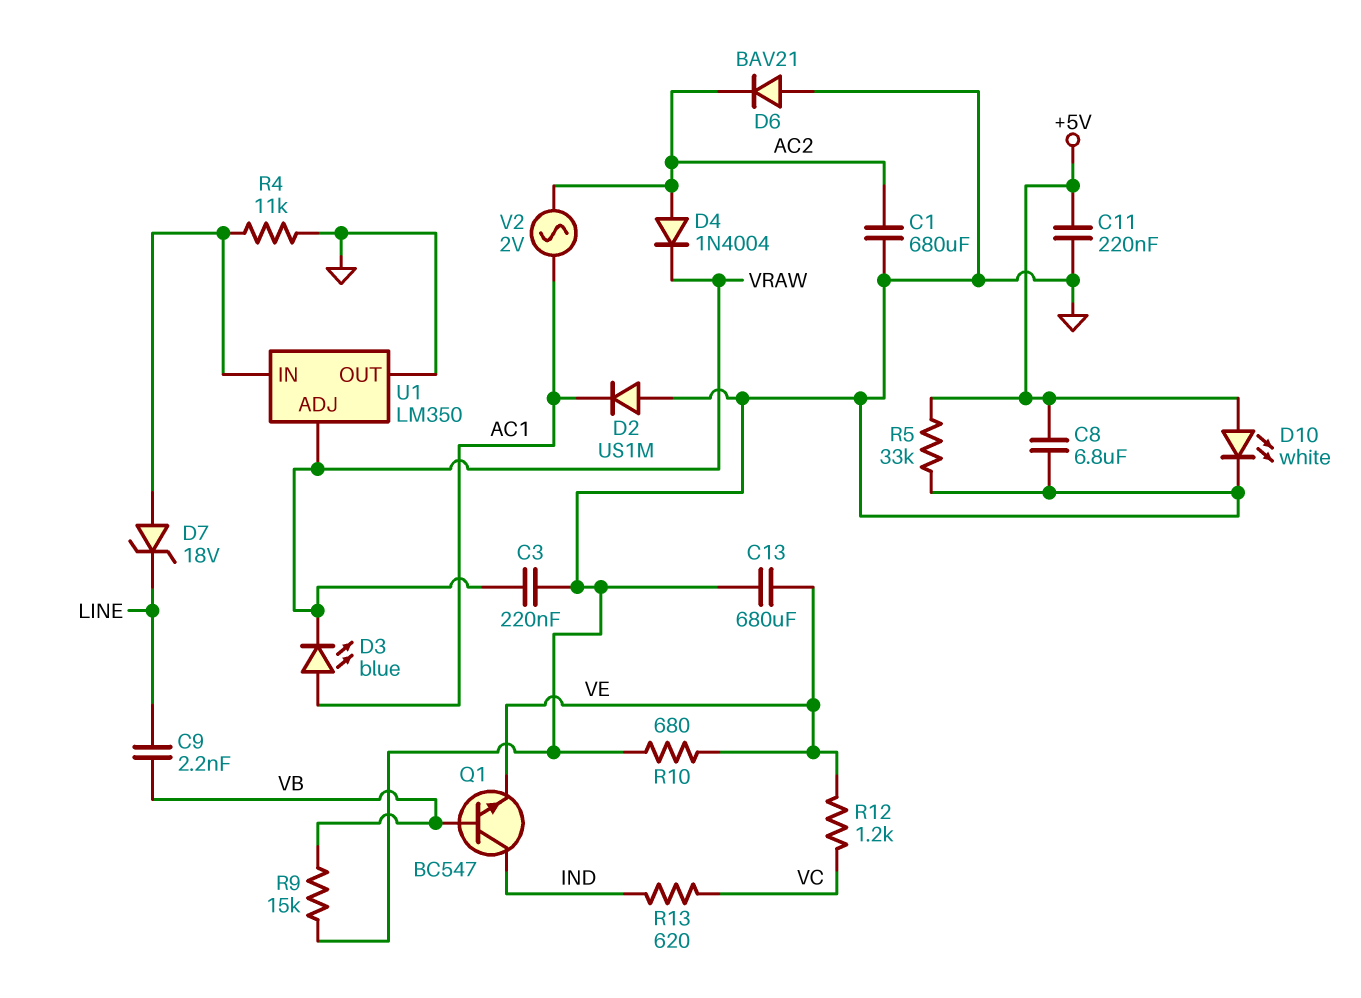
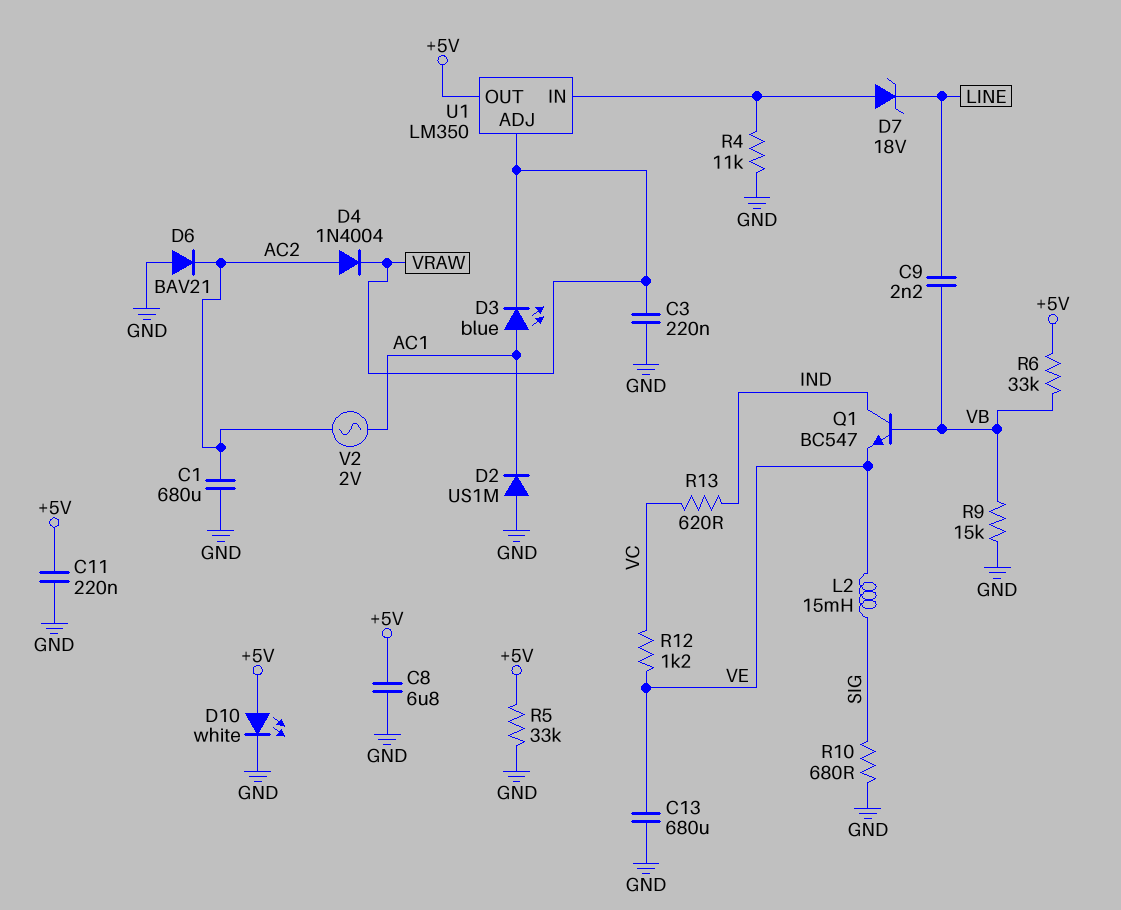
L2: none -> 15mH (SIG, VE)
R6: none -> 33k (+5V, VB)
R10: 680 (GND, VE) -> 680 (GND, SIG)
U1 pin OUT: GND -> +5V

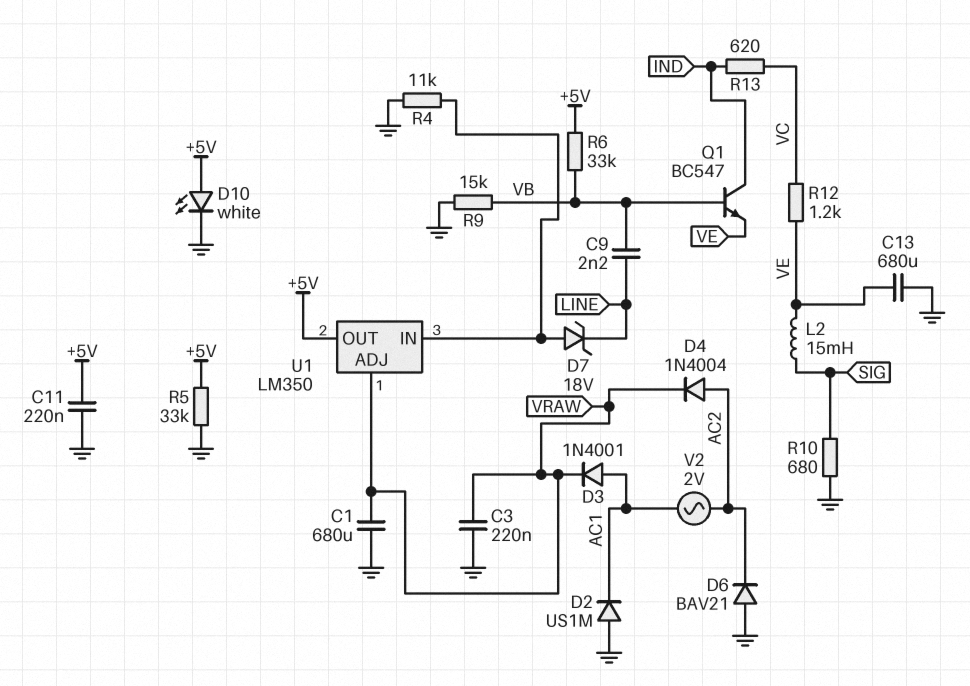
C1: 680uF (AC2, GND) -> 680uF (GND, VRAW)
C8: 6.8uF (+5V, GND) -> none
D3: LED blue (A AC1, K VRAW) -> diode 1N4001 (A AC1, K VRAW)

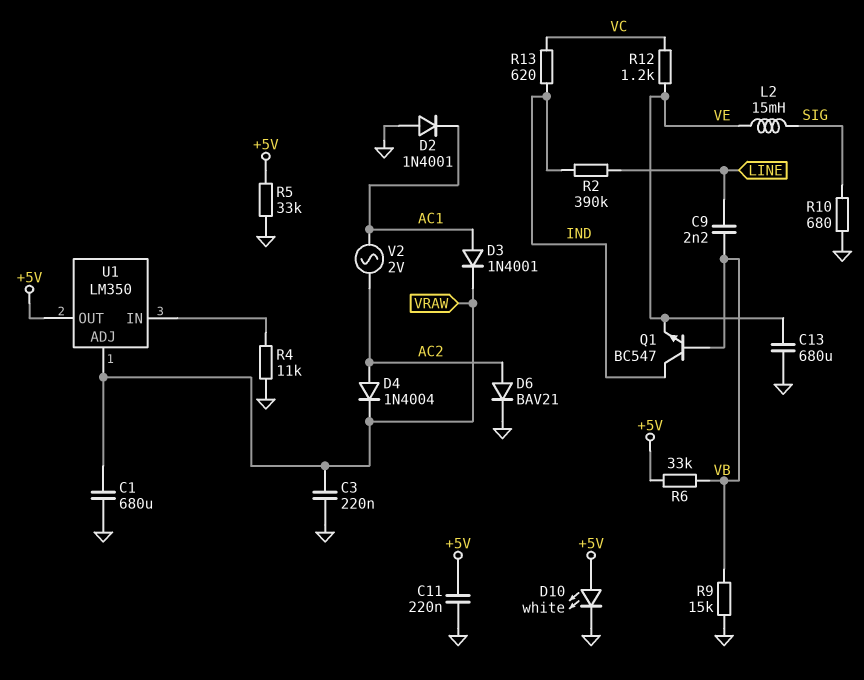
D2: diode US1M (A GND, K AC1) -> diode 1N4001 (A GND, K AC1)
D6: diode BAV21 (A GND, K AC2) -> diode BAV21 (A AC2, K GND)
D7: zener 18V (A U1/IN, K LINE) -> none
R2: none -> 390k (IND, LINE)

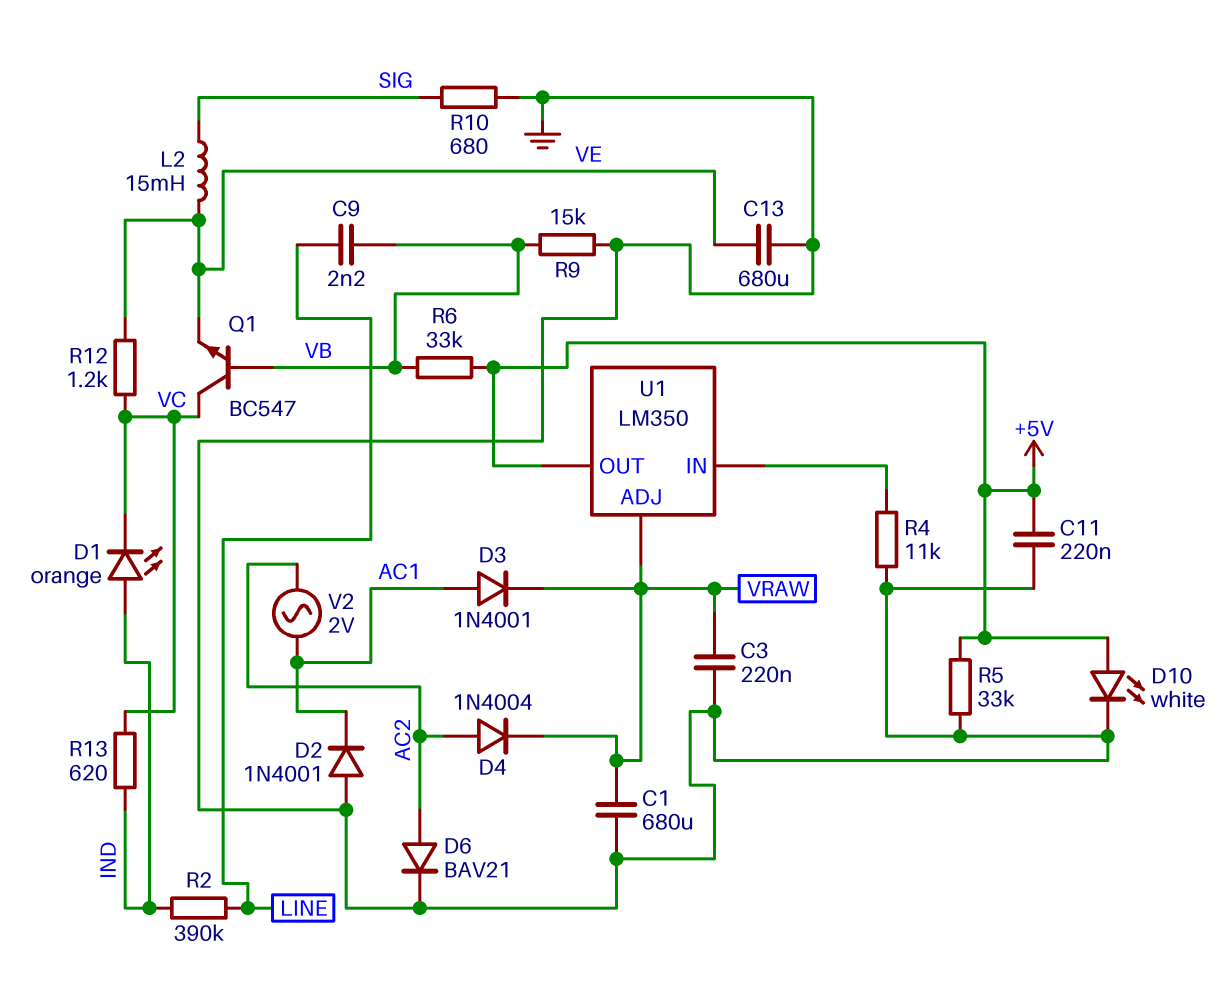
D1: none -> LED orange (A IND, K VC)
Q1: NPN BC547 (B VB, C IND, E VE) -> NPN BC547 (B VB, C VC, E VE)

